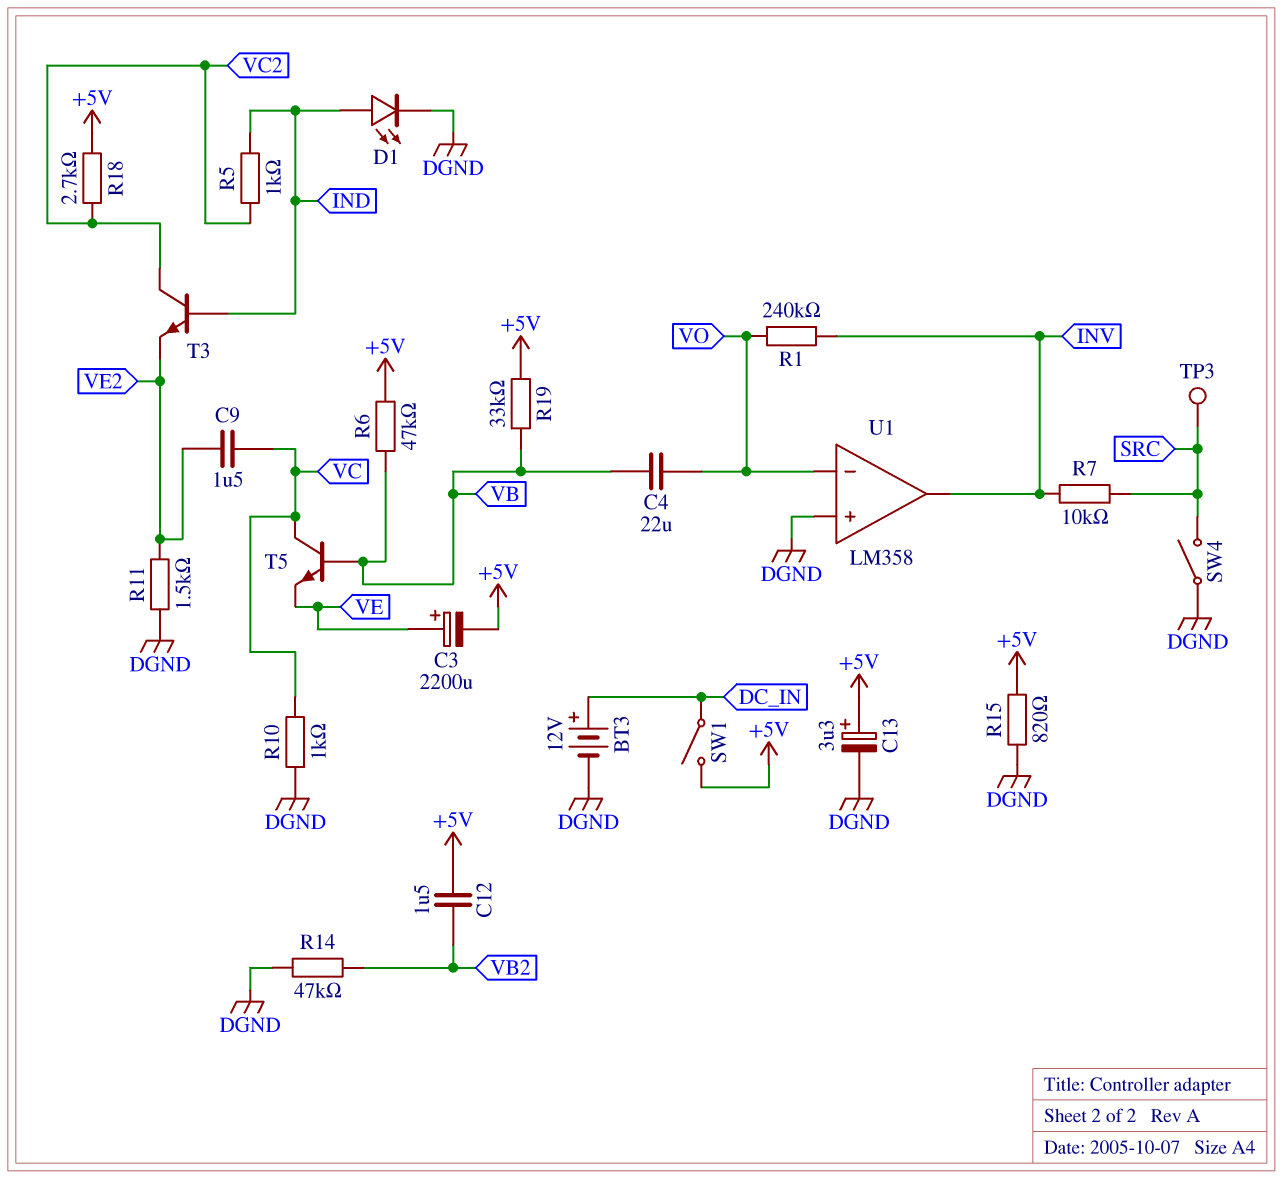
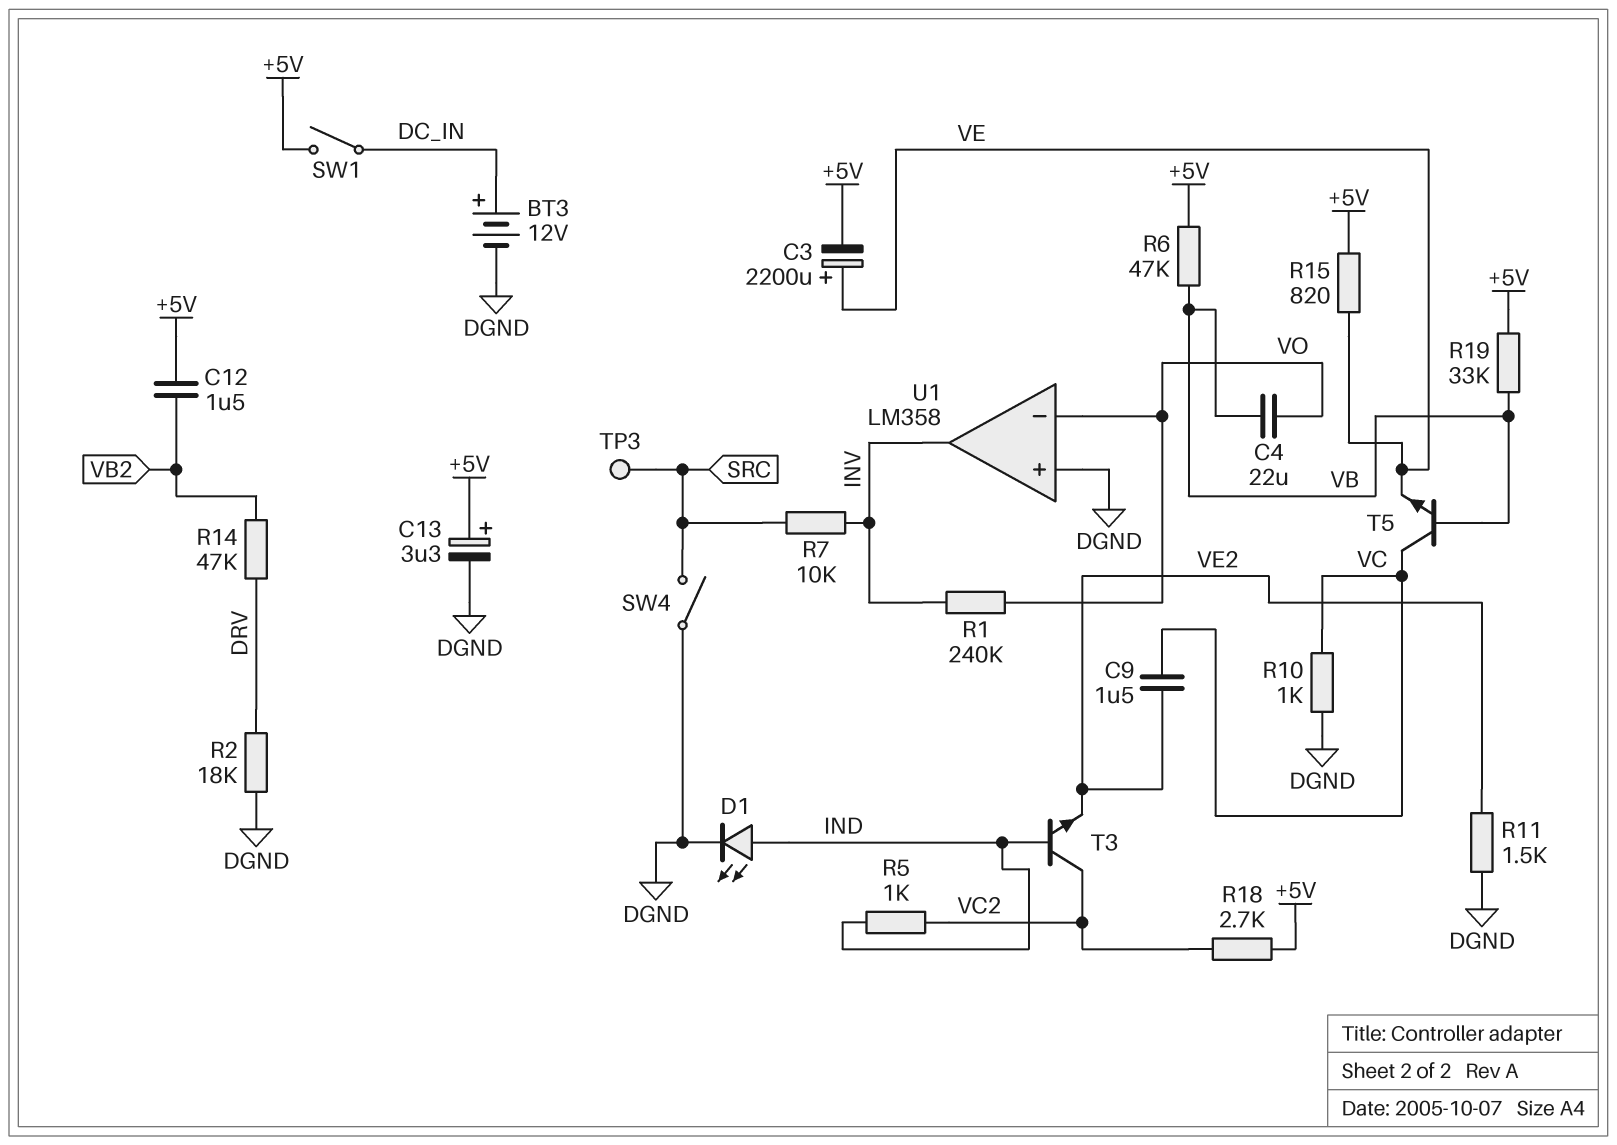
R2: none -> 18k (DGND, DRV)
R14: 47k (DGND, VB2) -> 47k (DRV, VB2)
R15: 820 (+5V, DGND) -> 820 (+5V, VE)

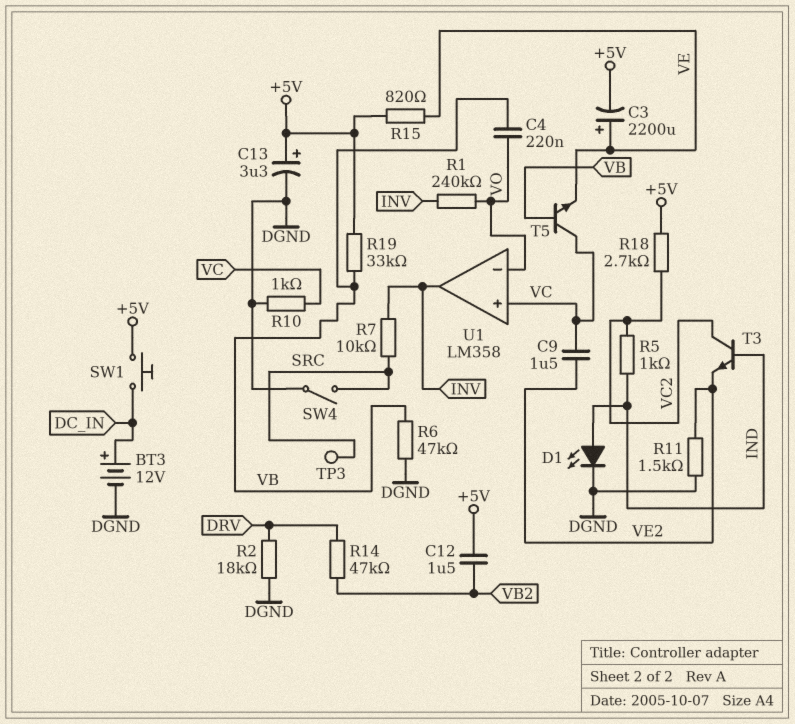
C4: 22uF (VB, VO) -> 220nF (VB, VO)
R6: 47k (+5V, VB) -> 47k (DGND, VB)
SW1: switch (+5V, DC_IN) -> button (+5V, DC_IN)
U1 pin in+: DGND -> VC

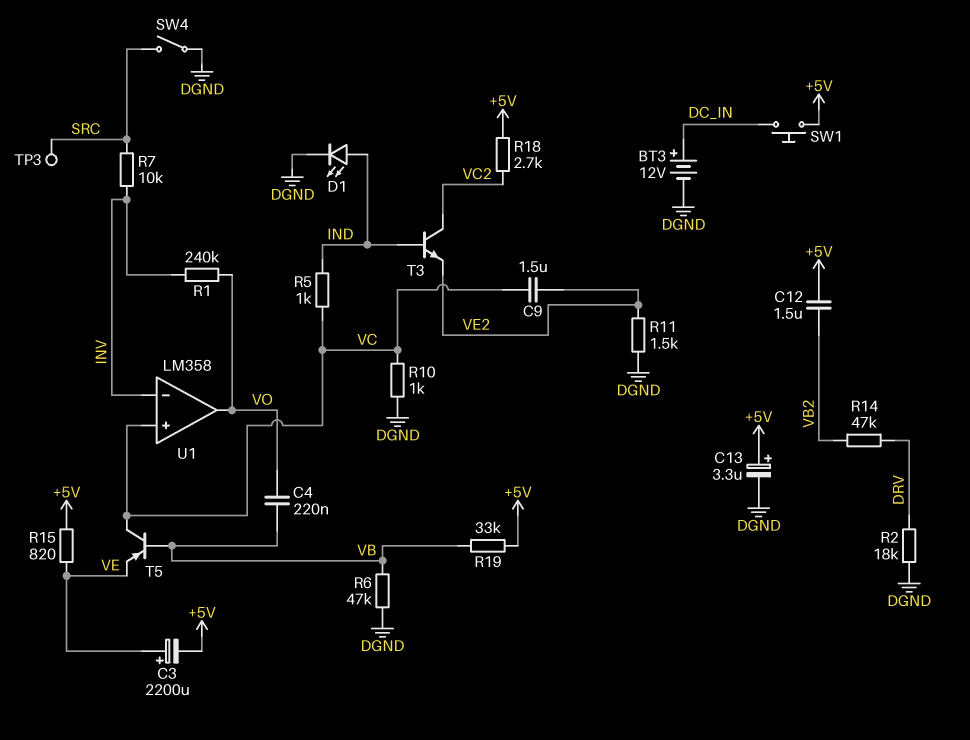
R5: 1k (IND, VC2) -> 1k (IND, VC)
T5: NPN (B VB, C VC, E VE) -> PNP (B VB, C VC, E VE)
U1 pin in-: VO -> INV
U1 pin out: INV -> VO

